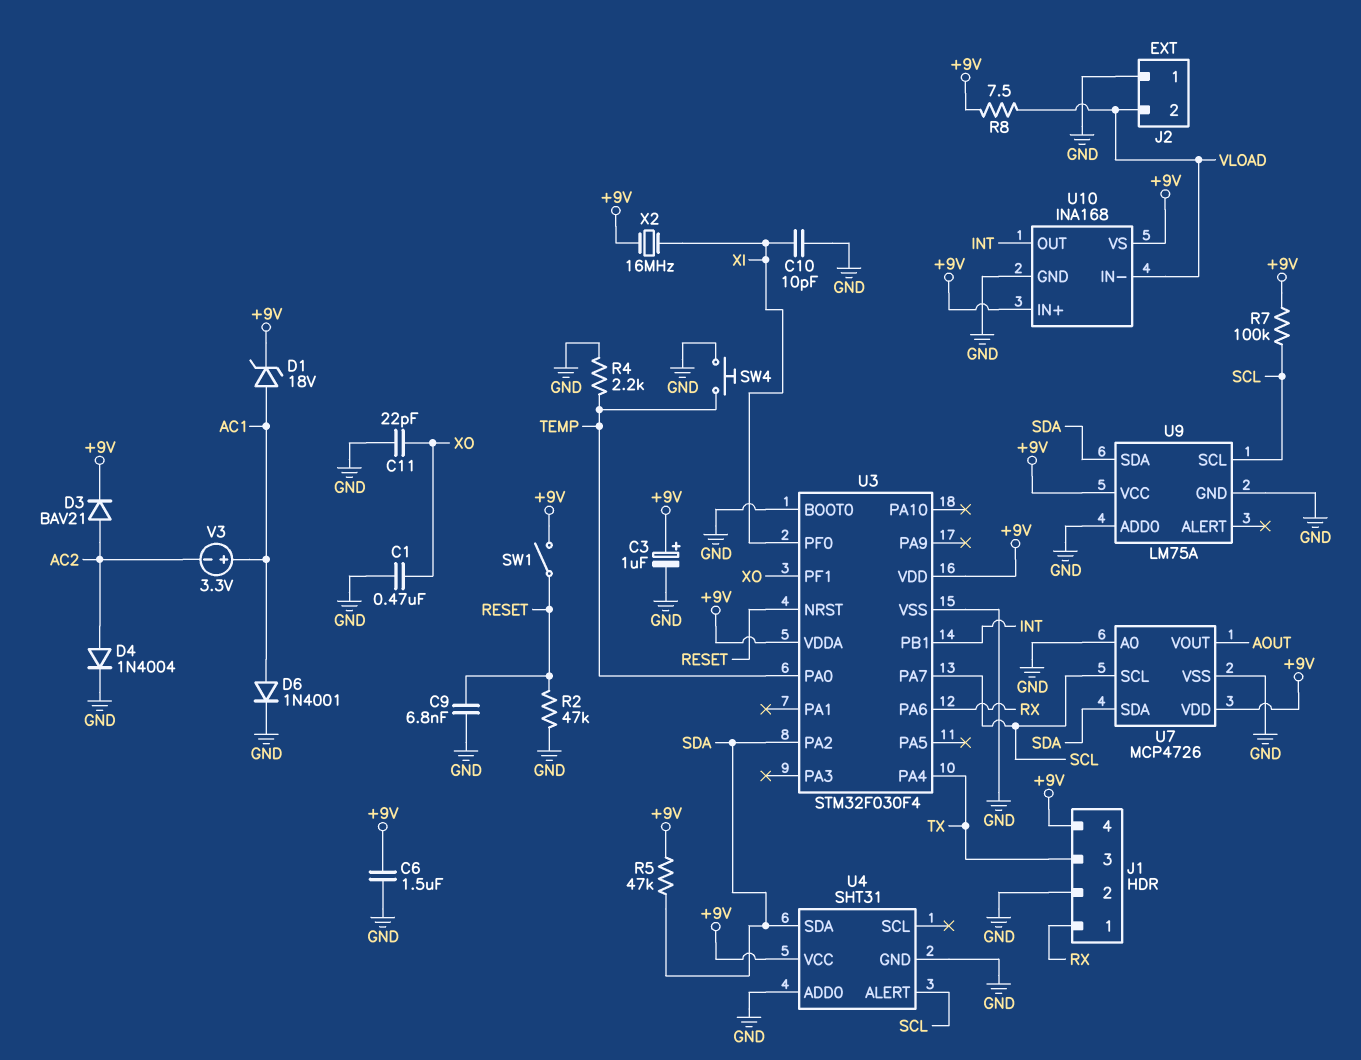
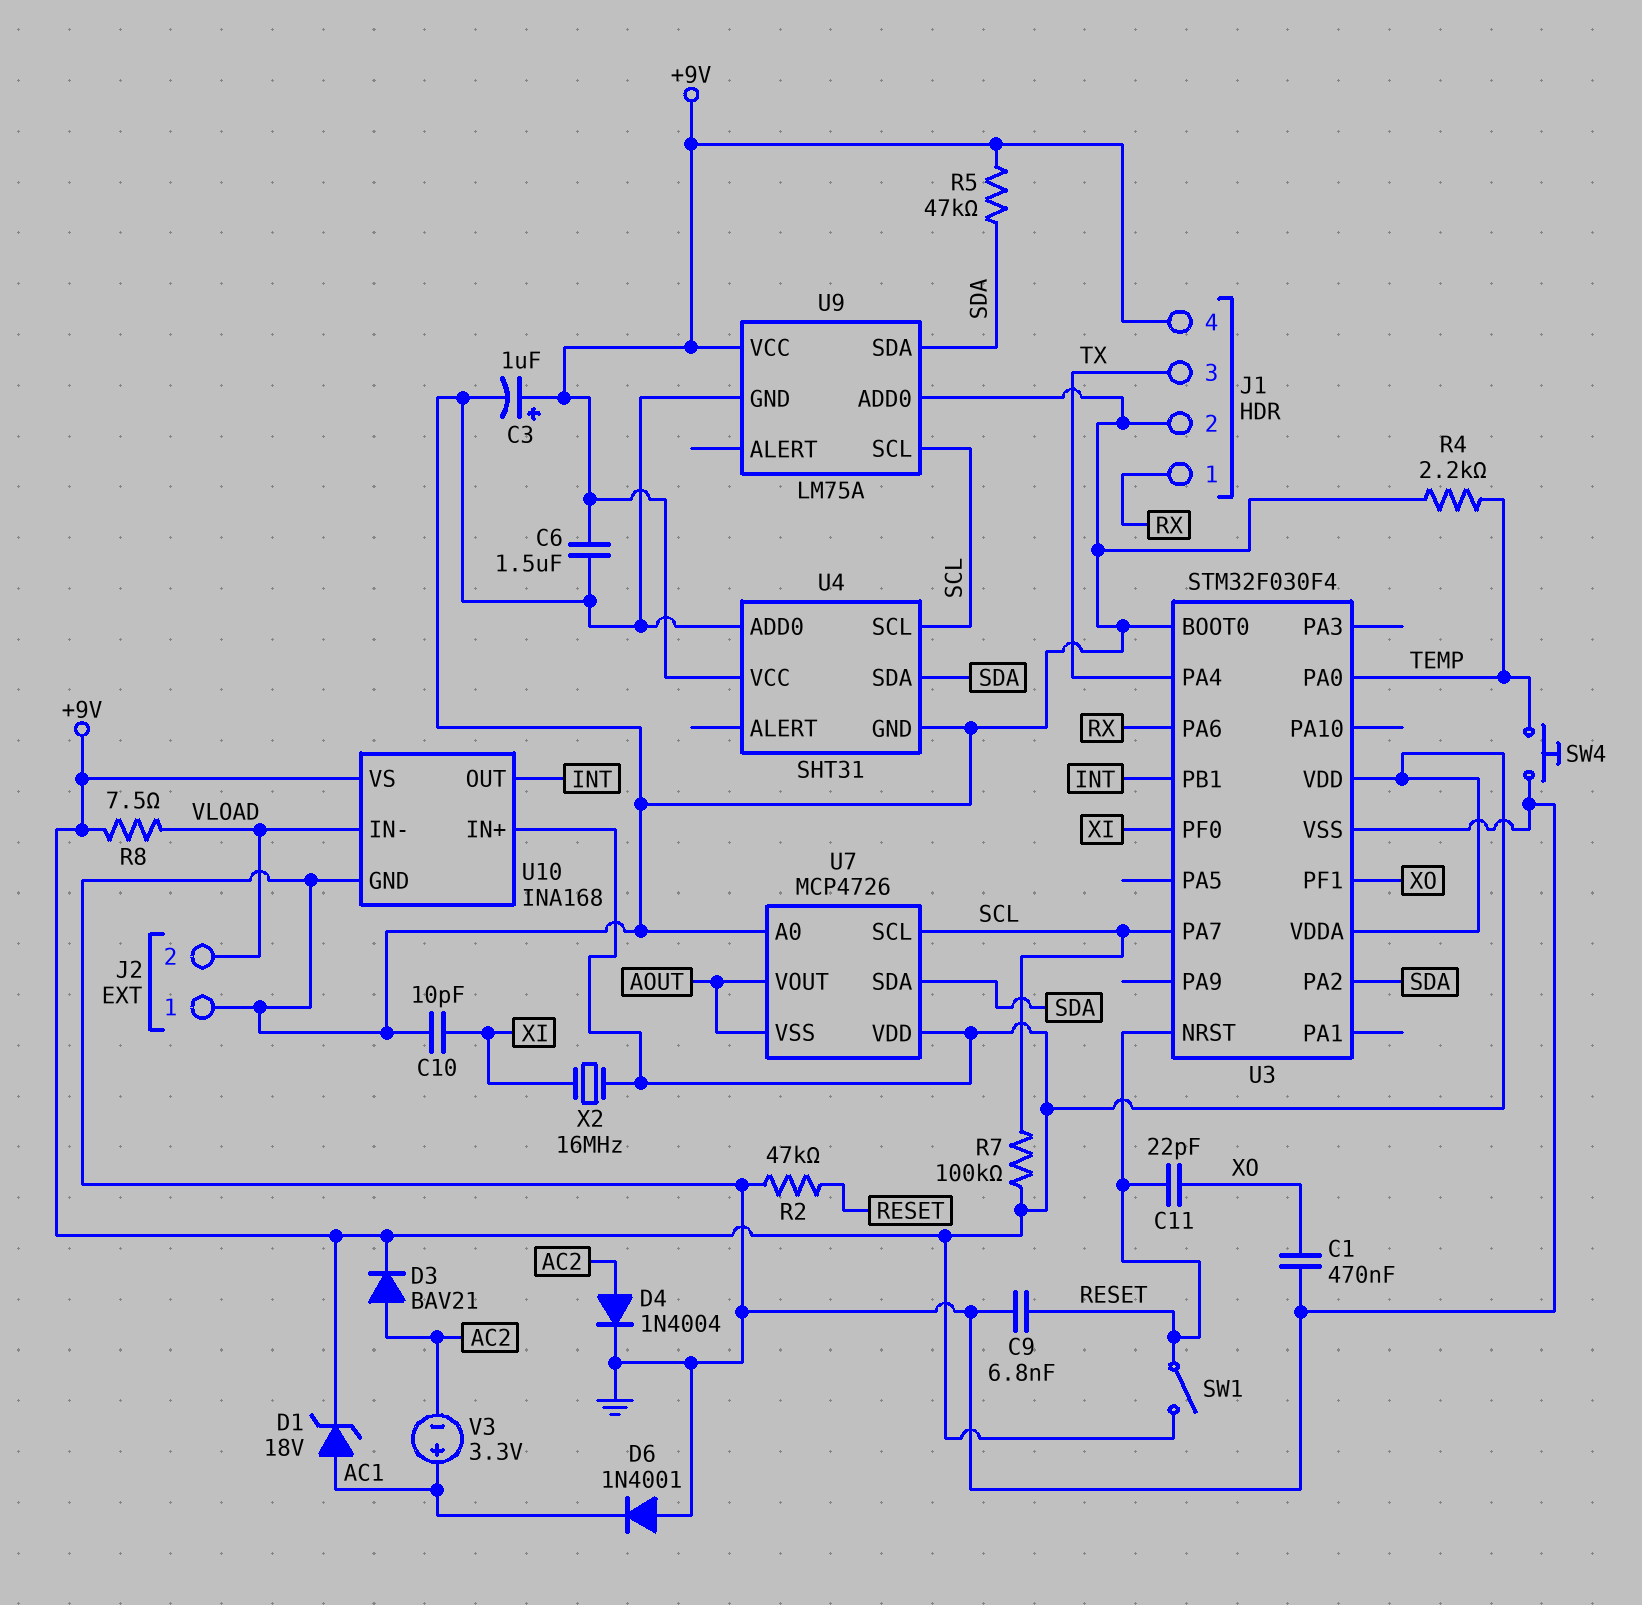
C11: 22pF (GND, XO) -> 22pF (RESET, XO)
D6: diode 1N4001 (A AC1, K GND) -> diode 1N4001 (A GND, K AC1)
U4 pin ALERT: SCL -> none
U4 pin SCL: none -> SCL
U7 pin VSS: GND -> AOUT

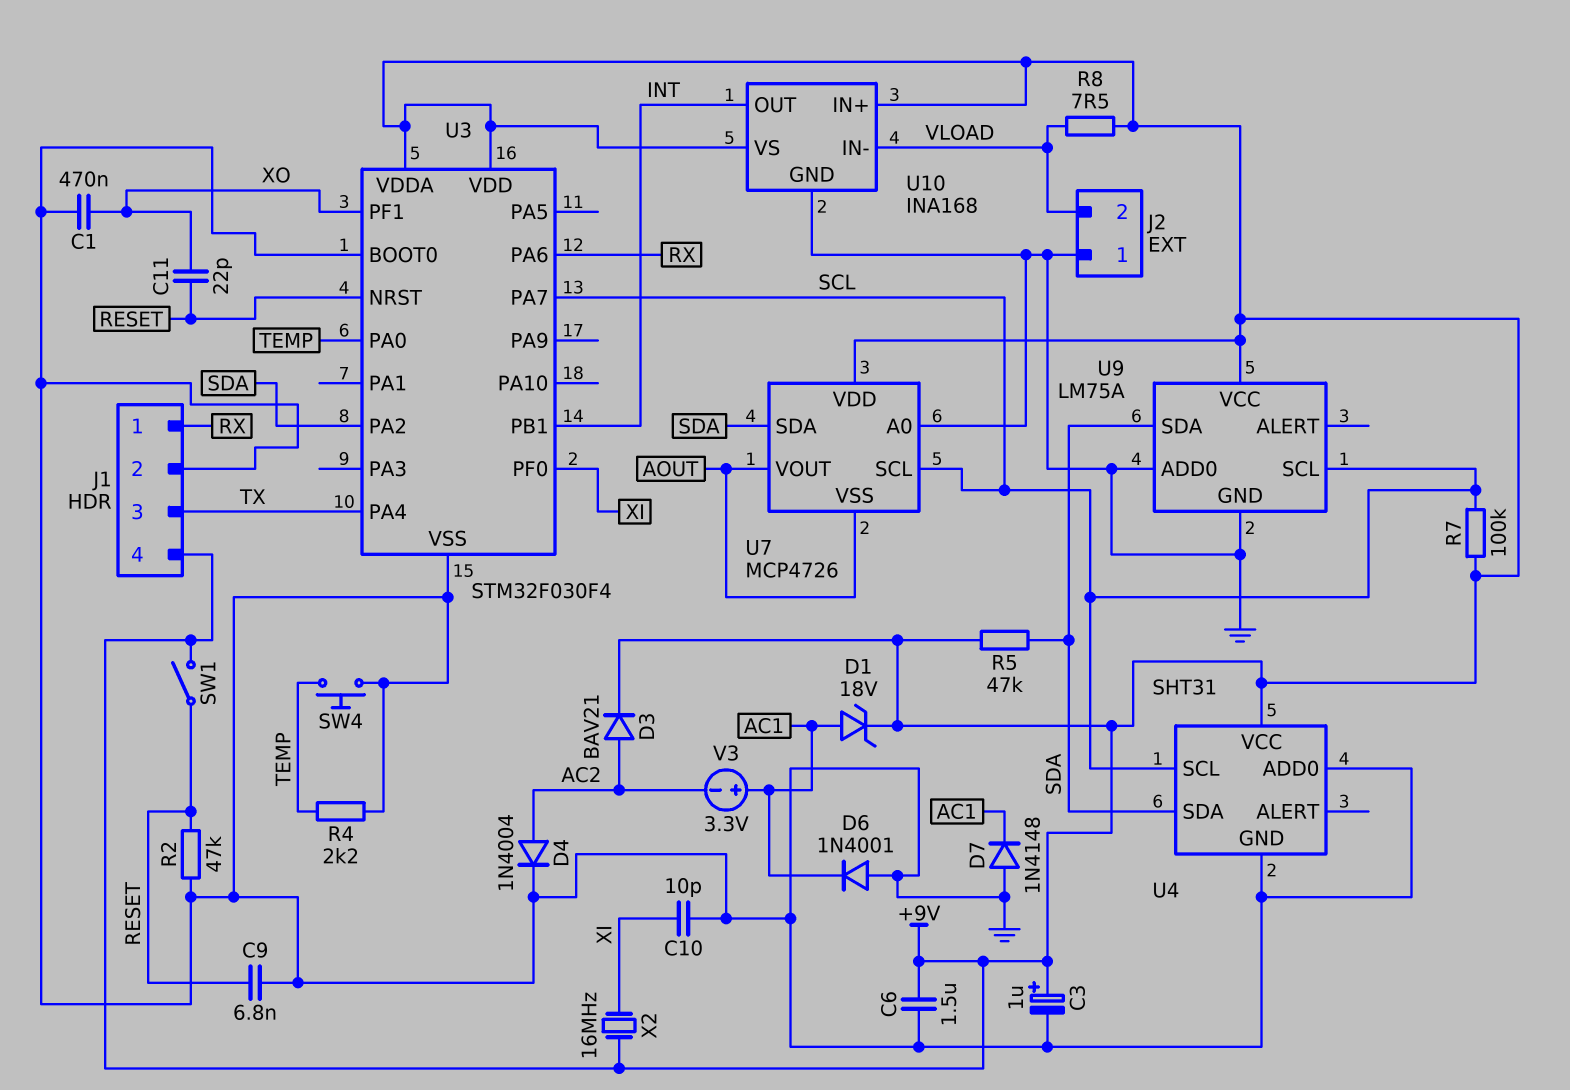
D7: none -> diode 1N4148 (A GND, K AC1)

